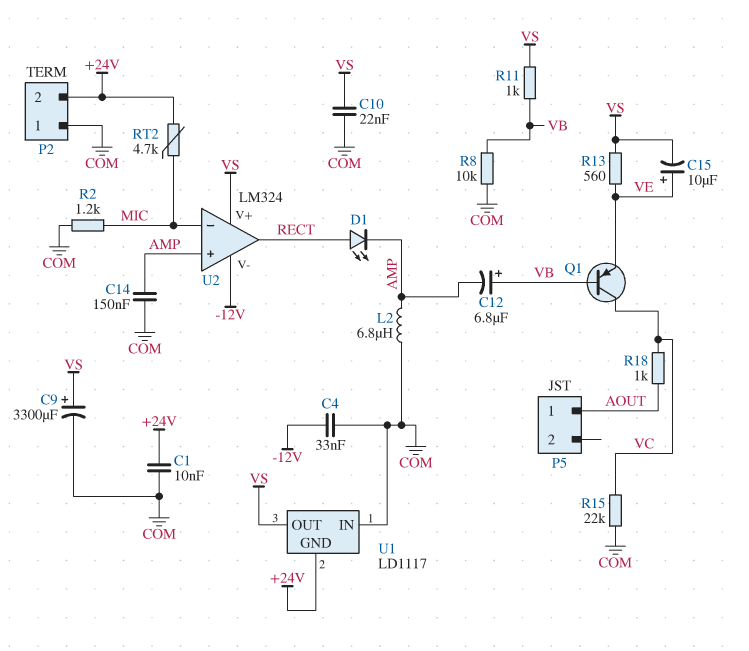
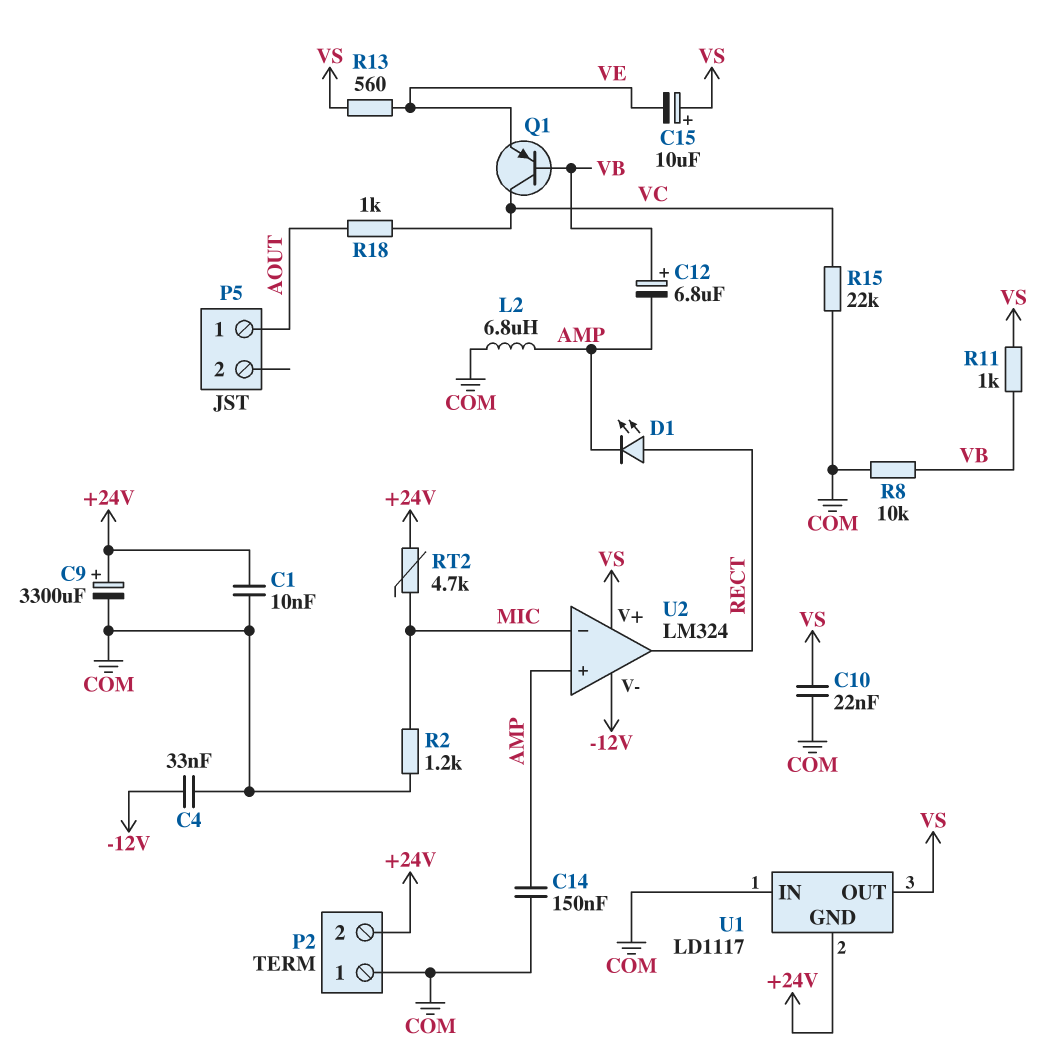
C9: 3300uF (plus VS, minus COM) -> 3300uF (plus +24V, minus COM)
C15: 10uF (plus VE, minus VS) -> 10uF (plus VS, minus VE)

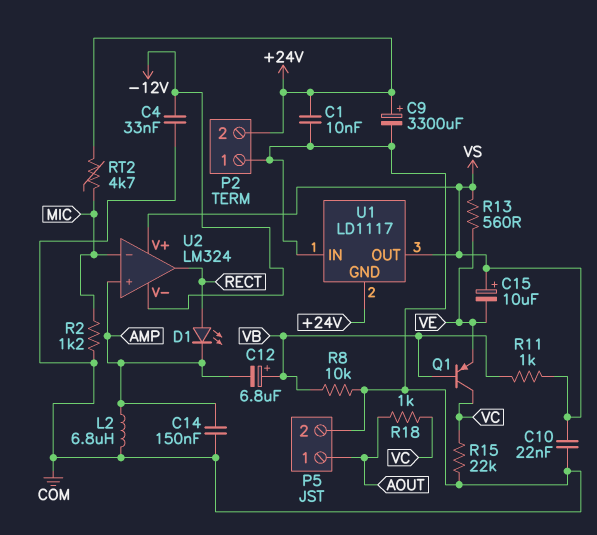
P5 pin 2: none -> COM

